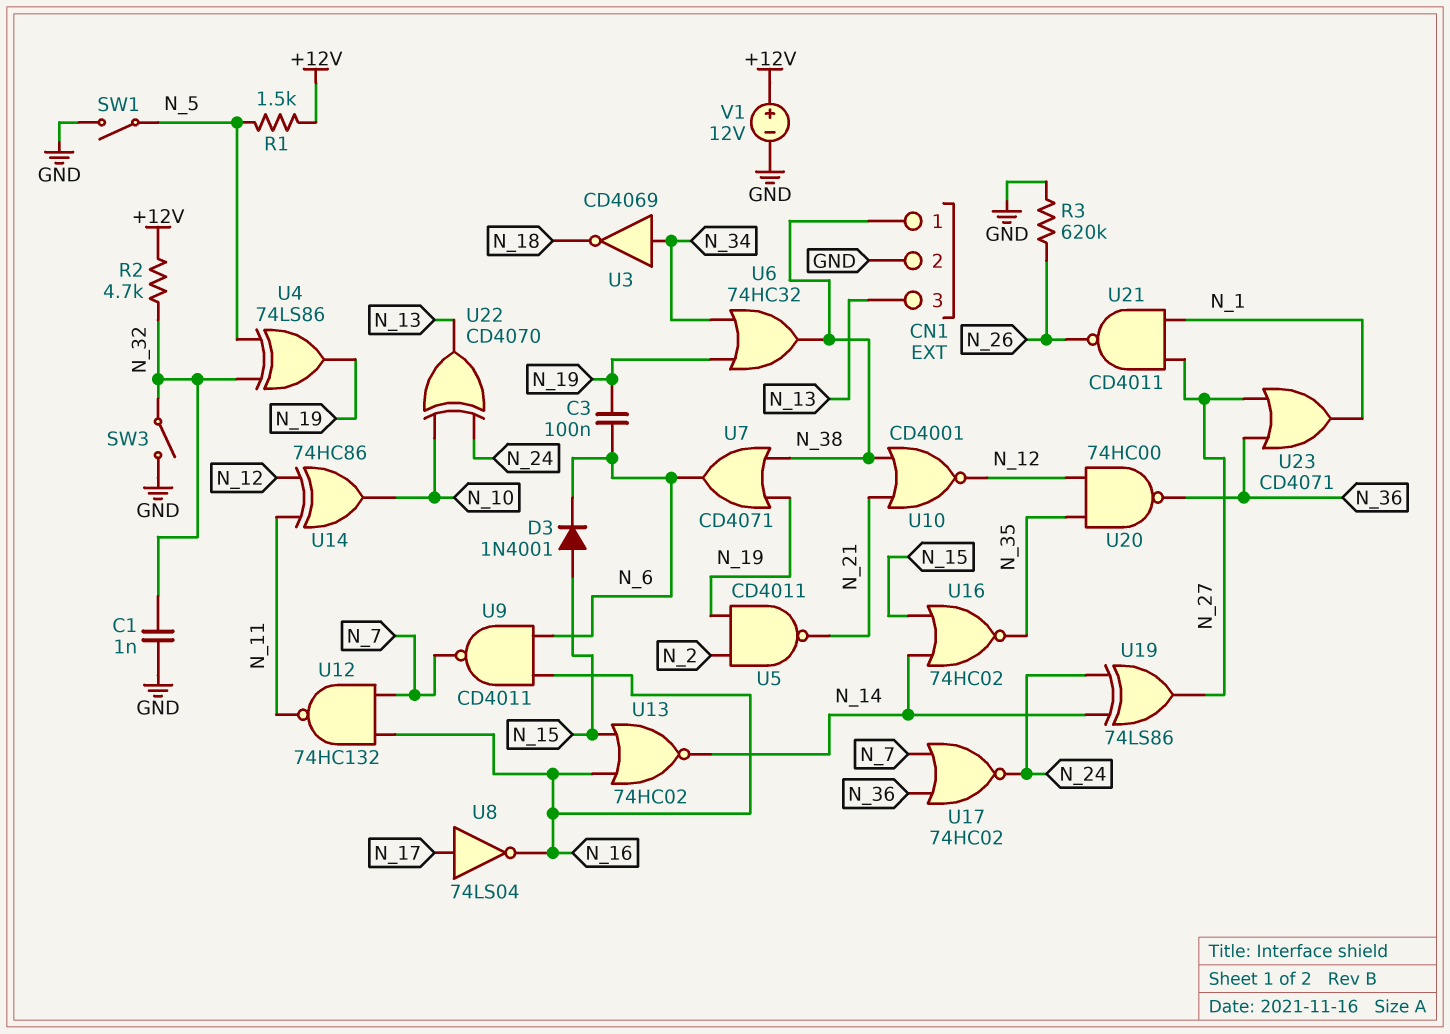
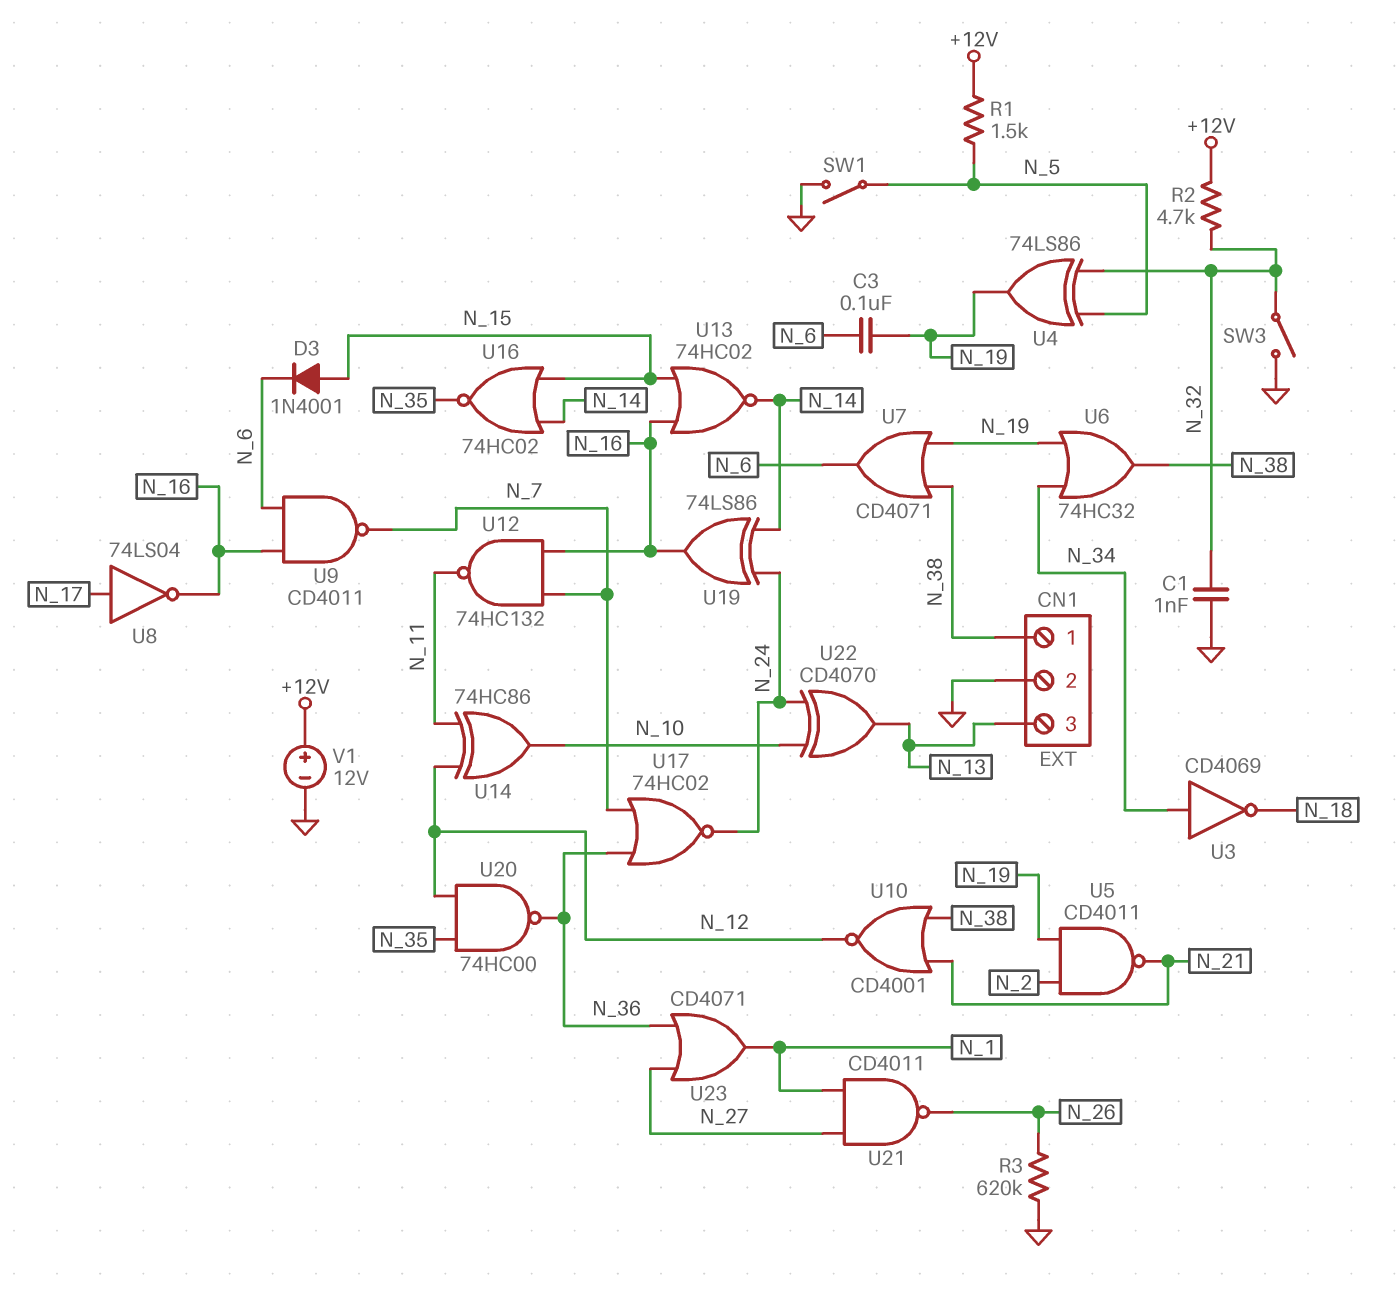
U19: XOR 74LS86 (in N_14, in N_24, out N_27) -> XOR 74LS86 (in N_14, in N_24, out N_16)

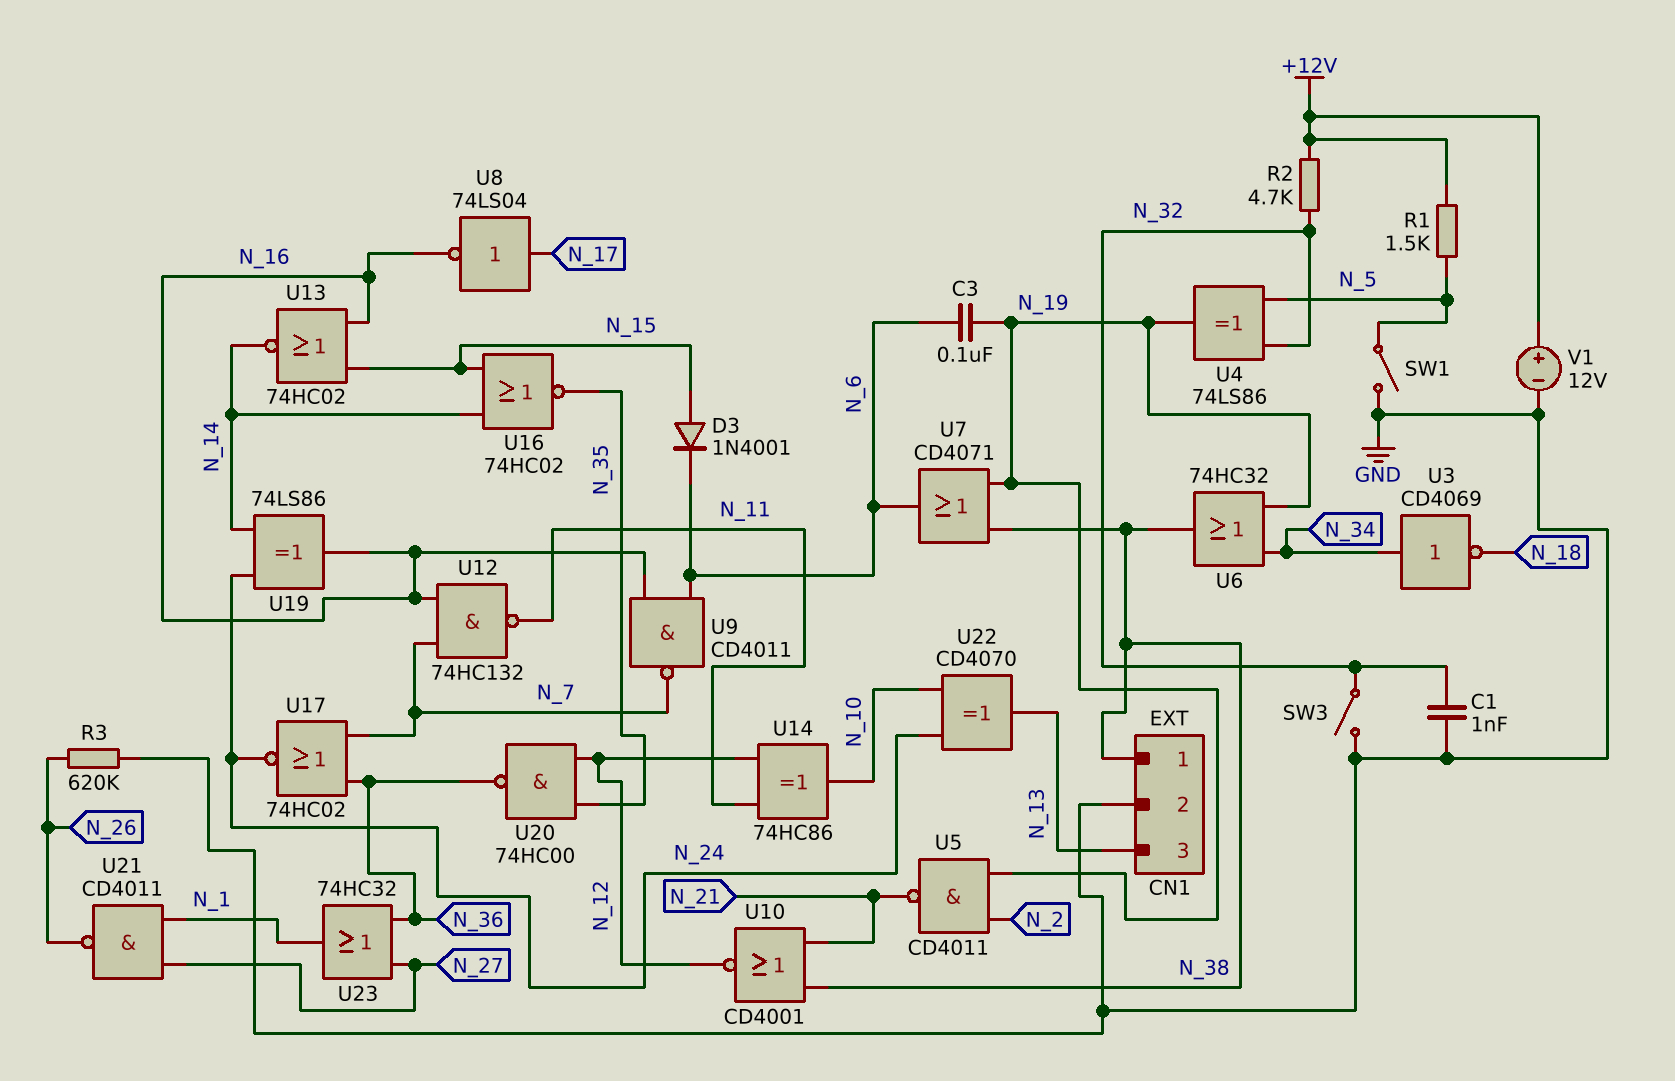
U23: OR CD4071 (in N_27, in N_36, out N_1) -> OR 74HC32 (in N_27, in N_36, out N_1)

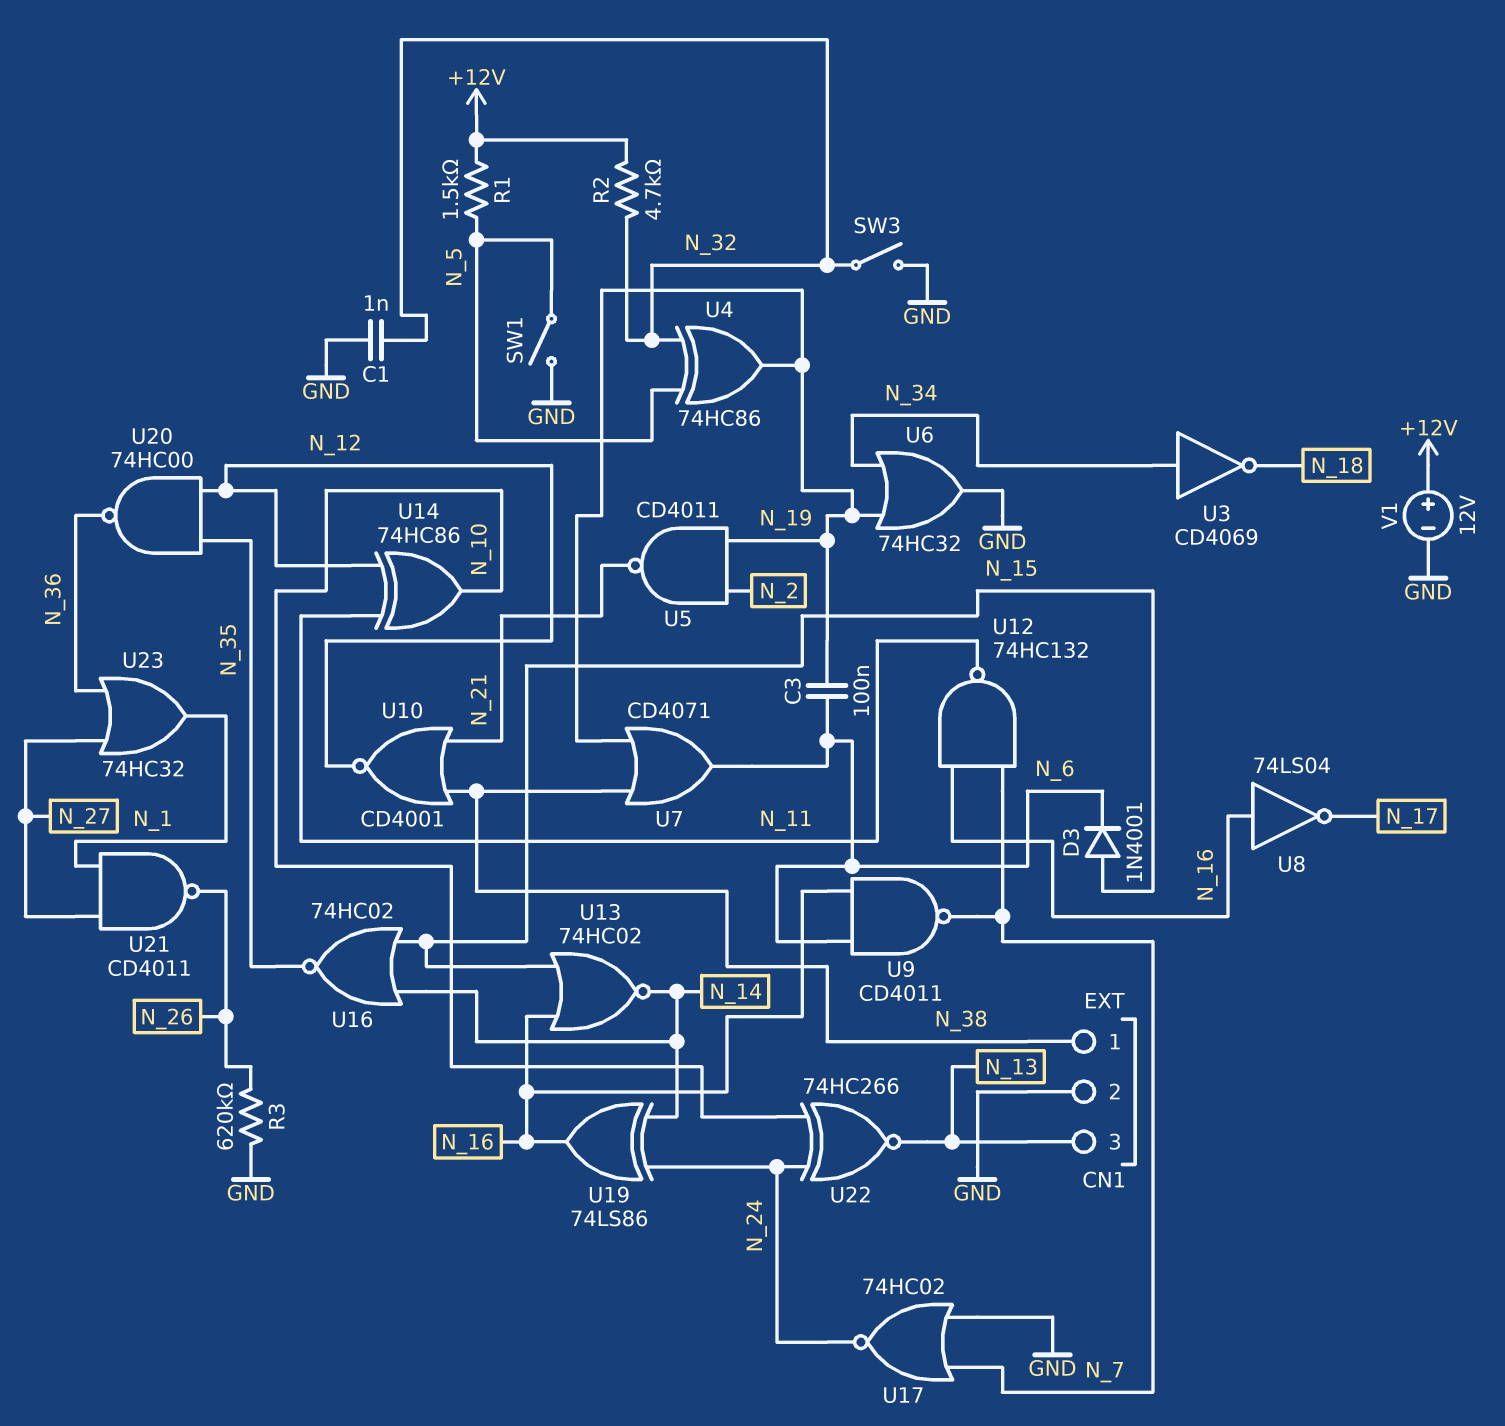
U4: XOR 74LS86 (in N_5, in N_32, out N_19) -> XOR 74HC86 (in N_5, in N_32, out N_19)
U6: OR 74HC32 (in N_19, in N_34, out N_38) -> OR 74HC32 (in N_19, in N_34, out GND)
U8: NOT 74LS04 (in N_17, out N_16) -> NOT 74LS04 (in N_16, out N_17)
U17: NOR 74HC02 (in N_7, in N_36, out N_24) -> NOR 74HC02 (in GND, in N_7, out N_24)
U22: XOR CD4070 (in N_10, in N_24, out N_13) -> XNOR 74HC266 (in N_10, in N_24, out N_13)

